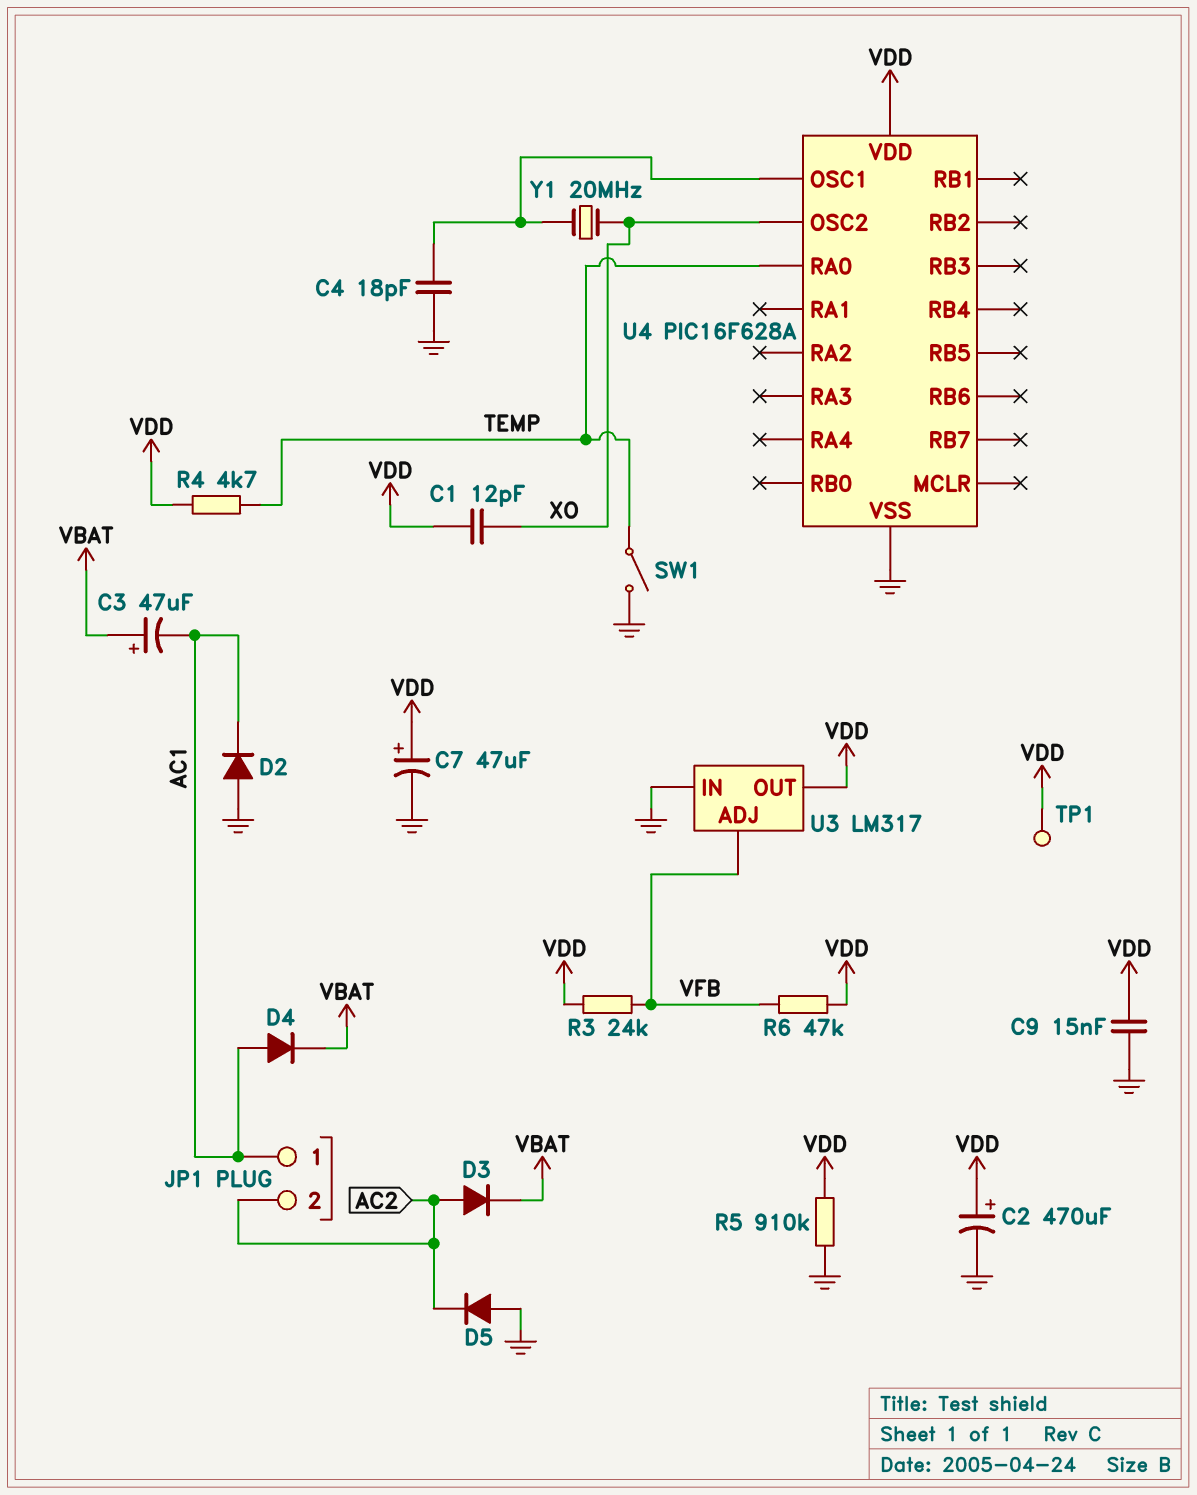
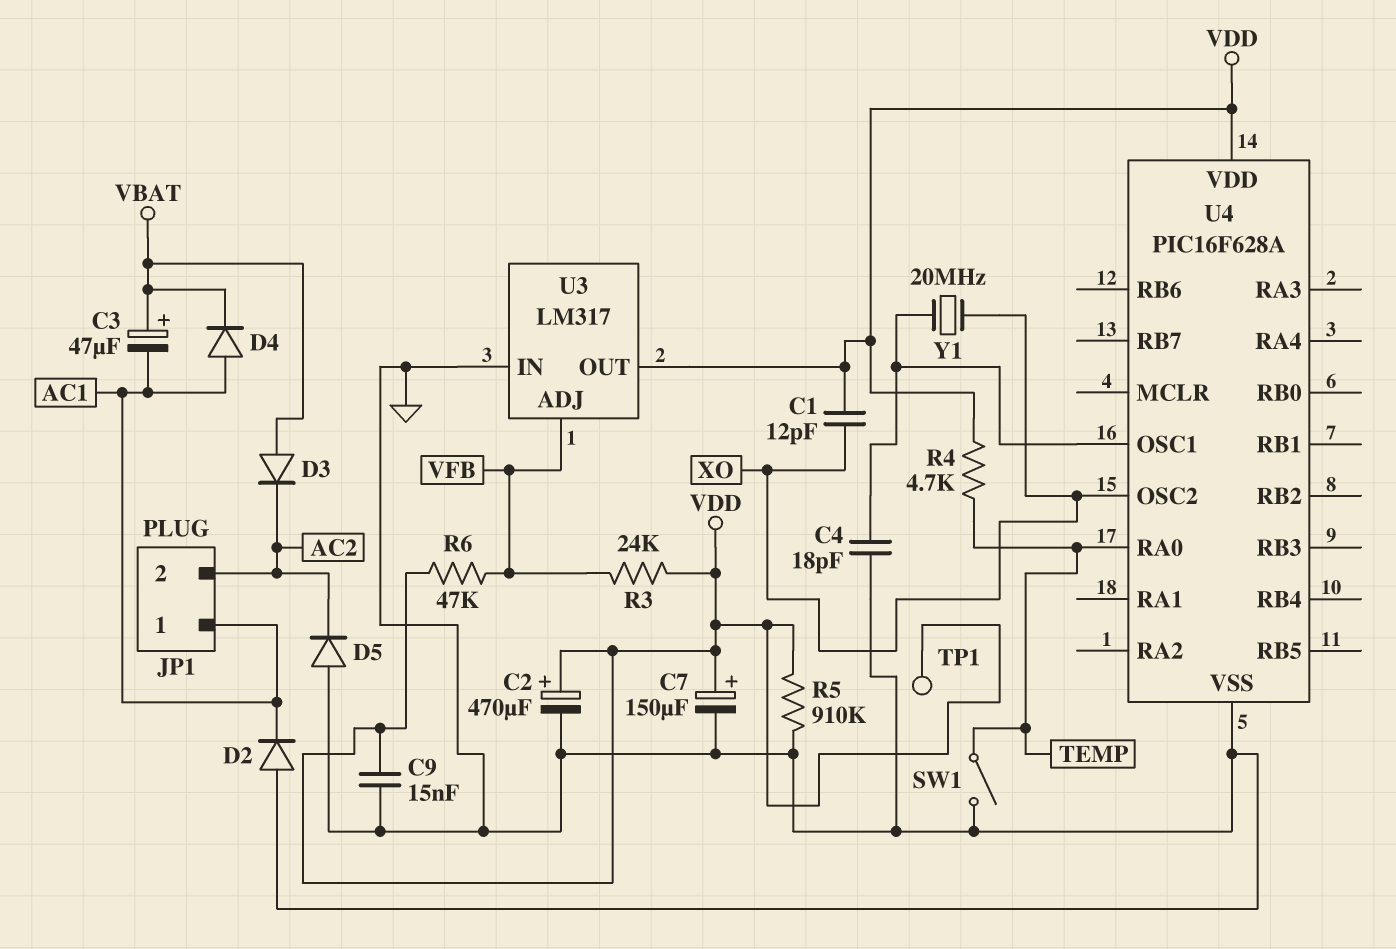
C7: 47uF (plus VDD, minus GND) -> 150uF (plus VDD, minus GND)
D3: diode (A AC2, K VBAT) -> diode (A VBAT, K AC2)

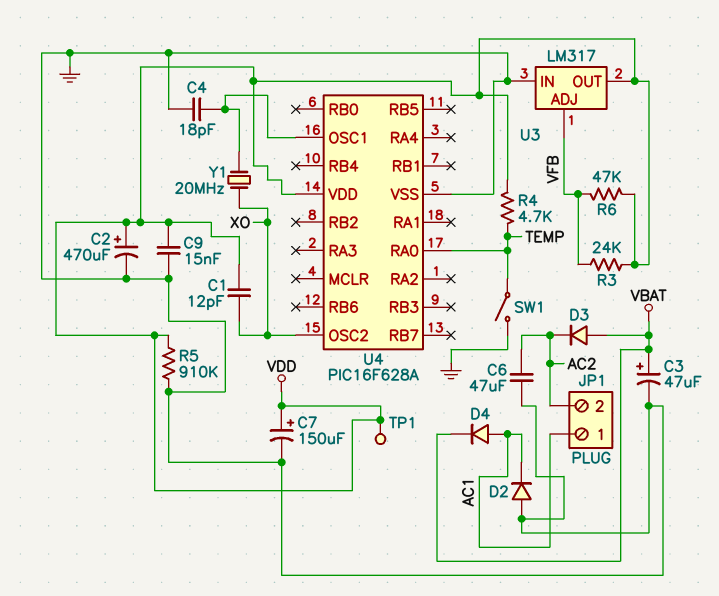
C3: 47uF (plus VBAT, minus AC1) -> 47uF (plus VBAT, minus GND)
C6: none -> 47uF (AC2, GND)
D5: diode (A GND, K AC2) -> none

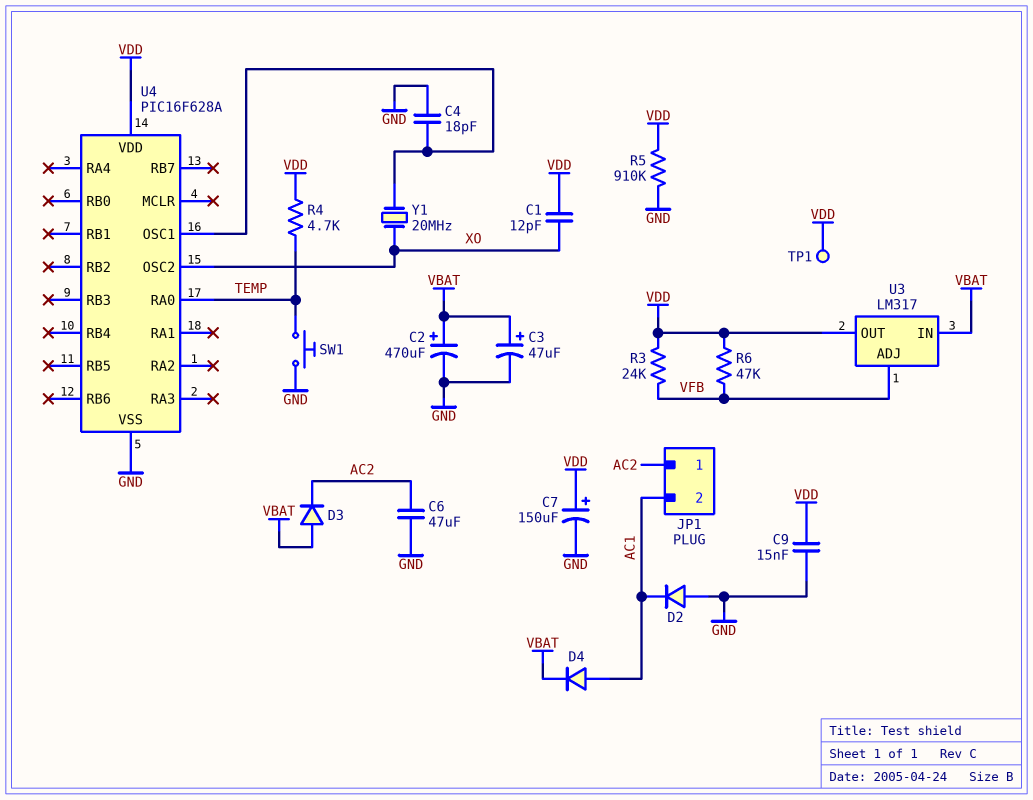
C2: 470uF (plus VDD, minus GND) -> 470uF (plus VBAT, minus GND)
JP1 pin 1: AC1 -> AC2
JP1 pin 2: AC2 -> AC1
SW1: switch (GND, TEMP) -> button (GND, TEMP)
U3 pin IN: GND -> VBAT

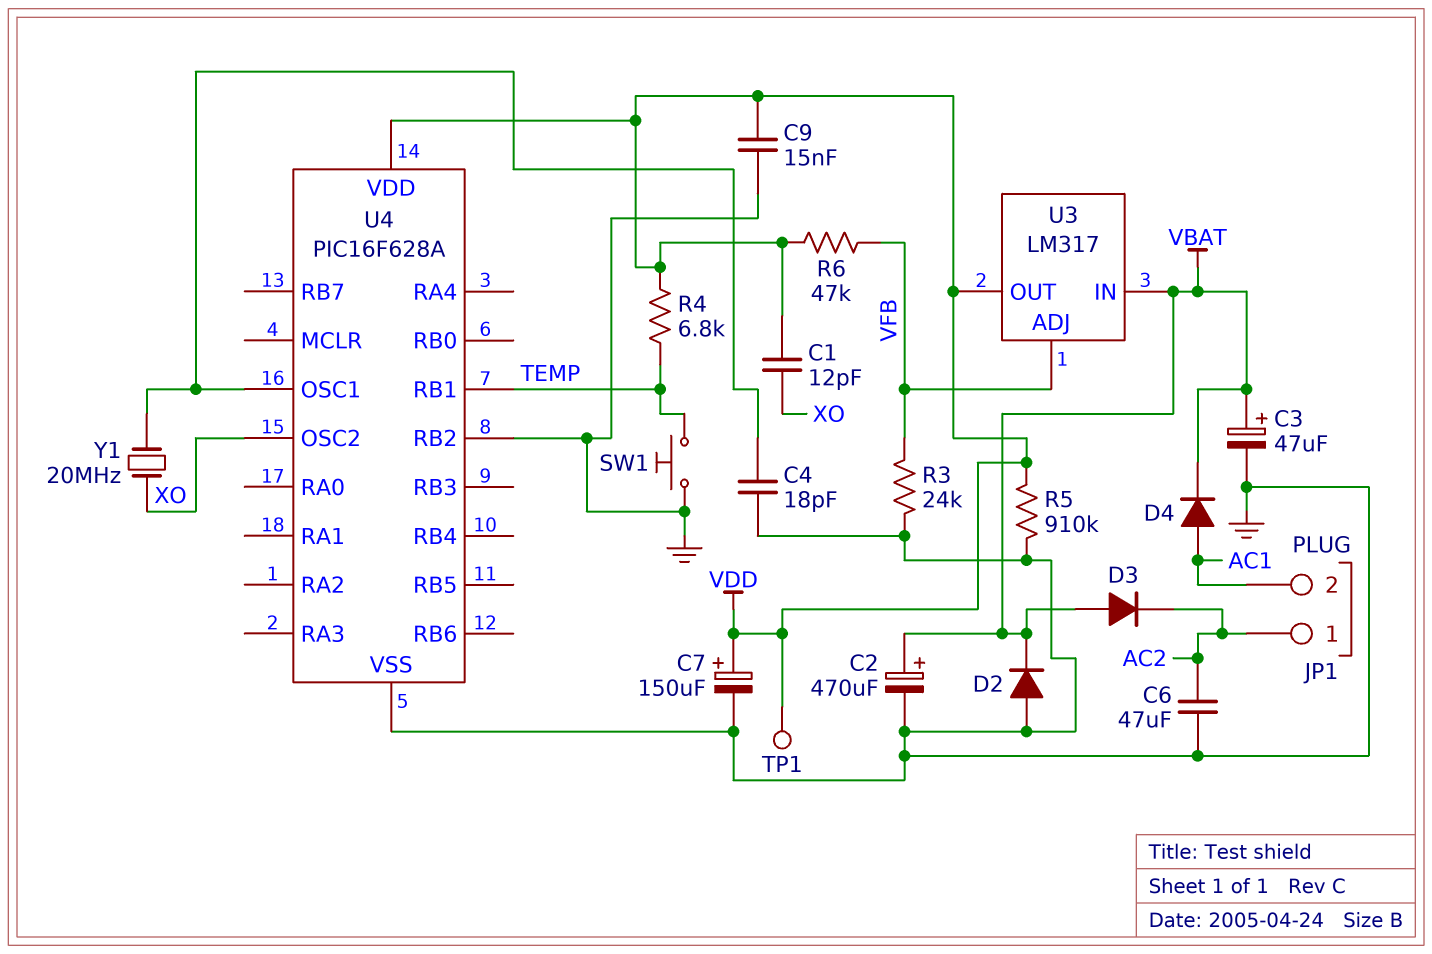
D2: diode (A GND, K AC1) -> diode (A GND, K VBAT)
R3: 24k (VDD, VFB) -> 24k (GND, VFB)
R4: 4.7k (TEMP, VDD) -> 6.8k (TEMP, VDD)
U4 pin RA0: TEMP -> none
U4 pin RB1: none -> TEMP
U4 pin RB2: none -> GND

